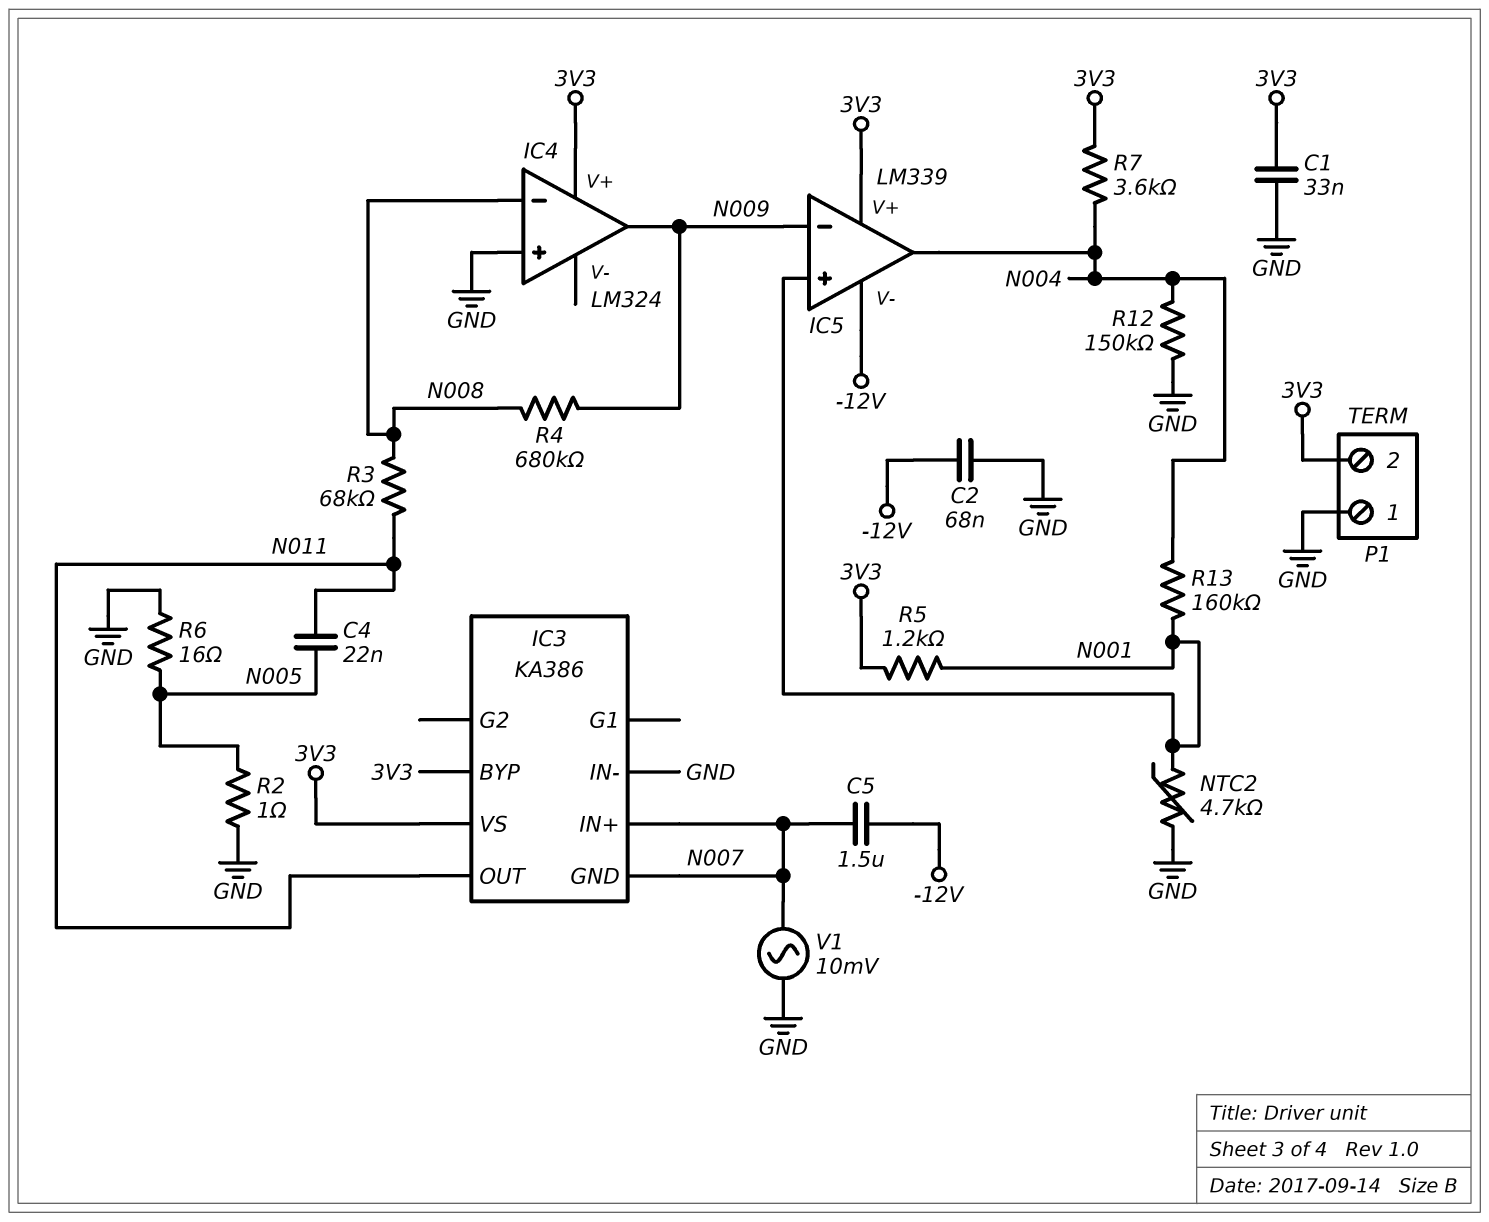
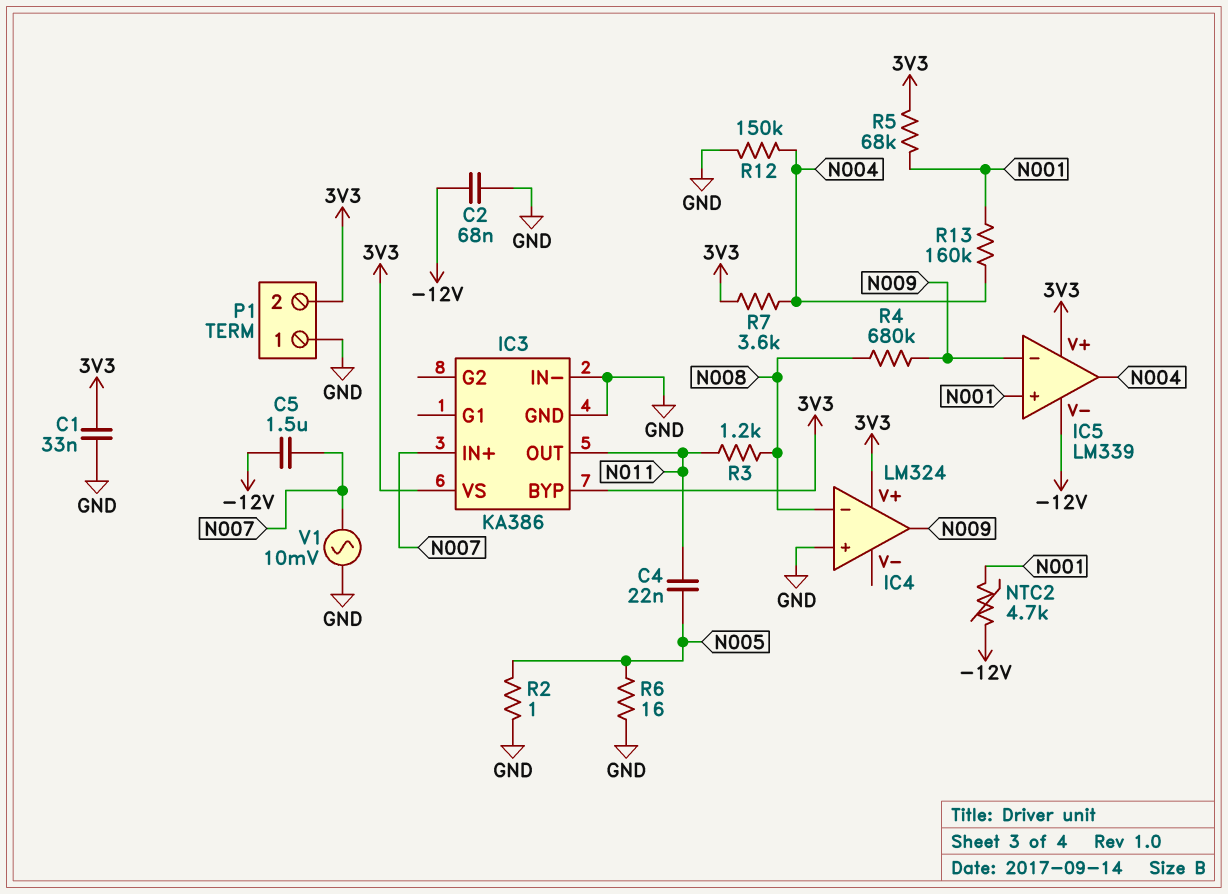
IC3 pin GND: N007 -> GND
NTC2: 4.7k (GND, N001) -> 4.7k (-12V, N001)
R3: 68k (N008, N011) -> 1.2k (N008, N011)
R5: 1.2k (3V3, N001) -> 68k (3V3, N001)

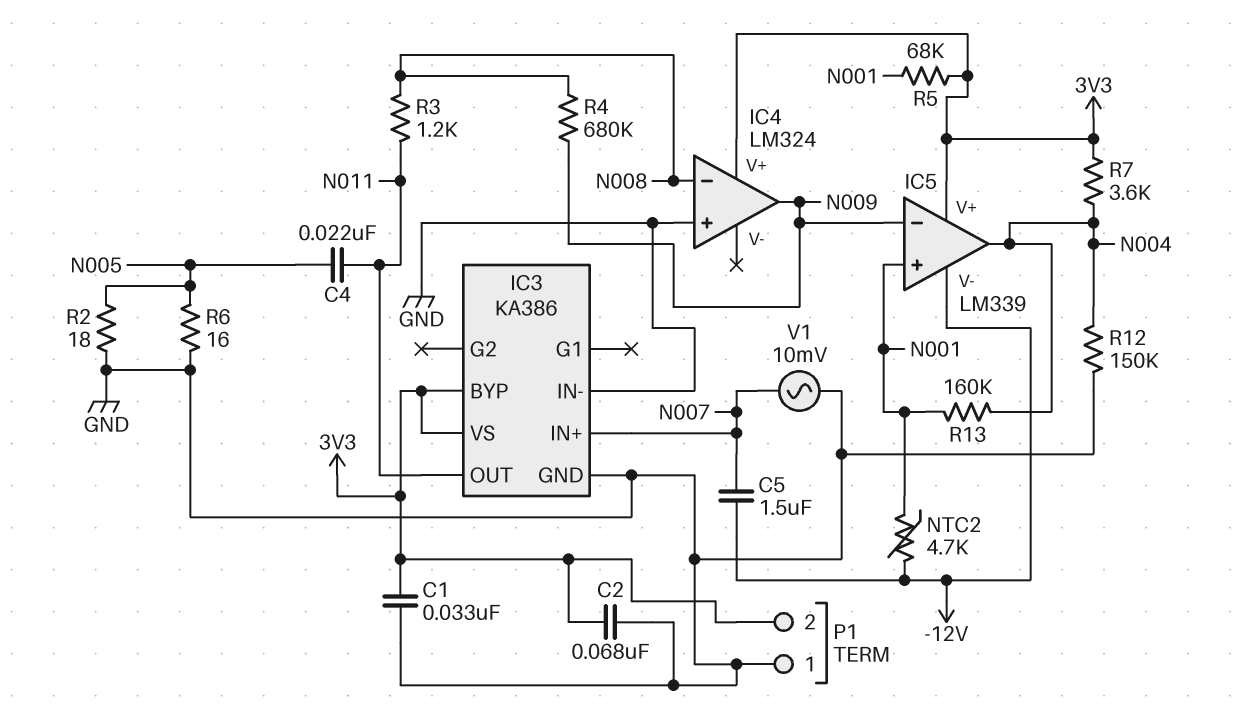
C2: 68nF (-12V, GND) -> 68nF (3V3, GND)
R2: 1 (GND, N005) -> 18 (GND, N005)

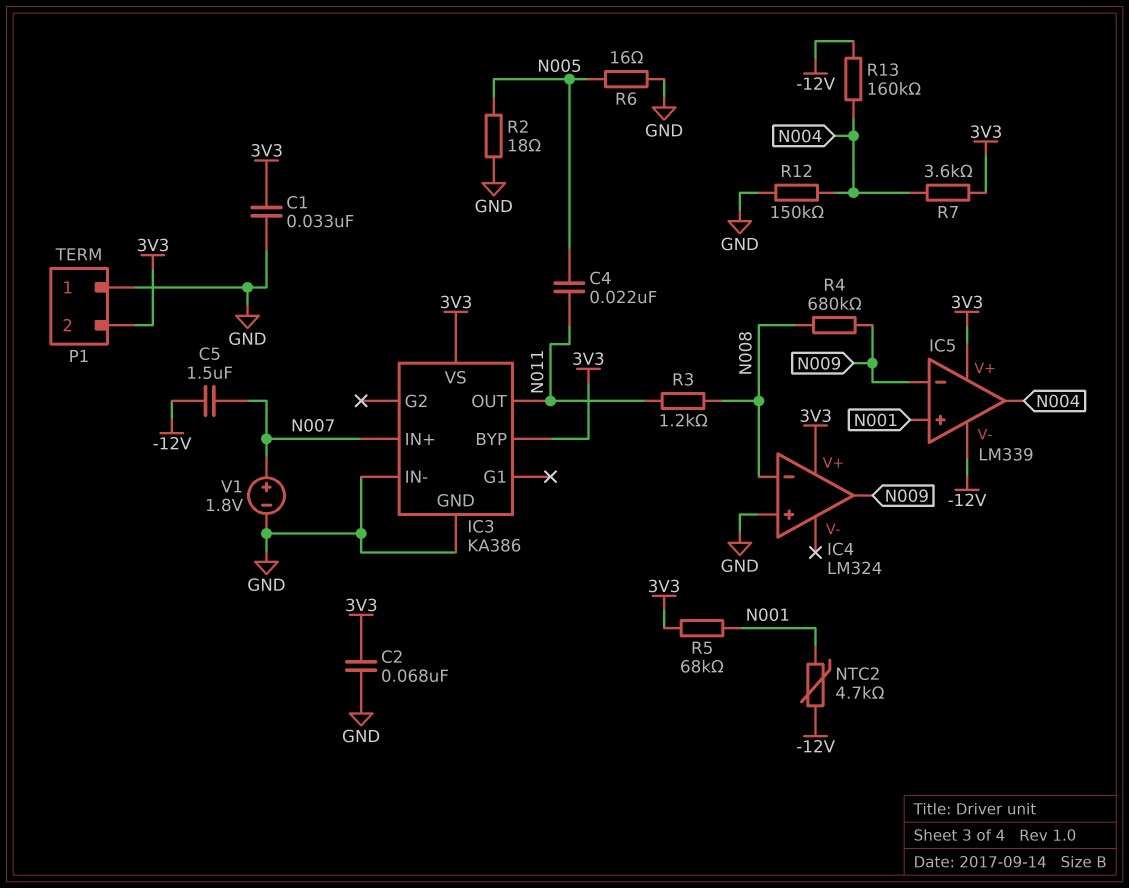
R13: 160k (N001, N004) -> 160k (-12V, N004)
V1: AC 10mV (GND, N007) -> 1.8V (plus N007, minus GND)

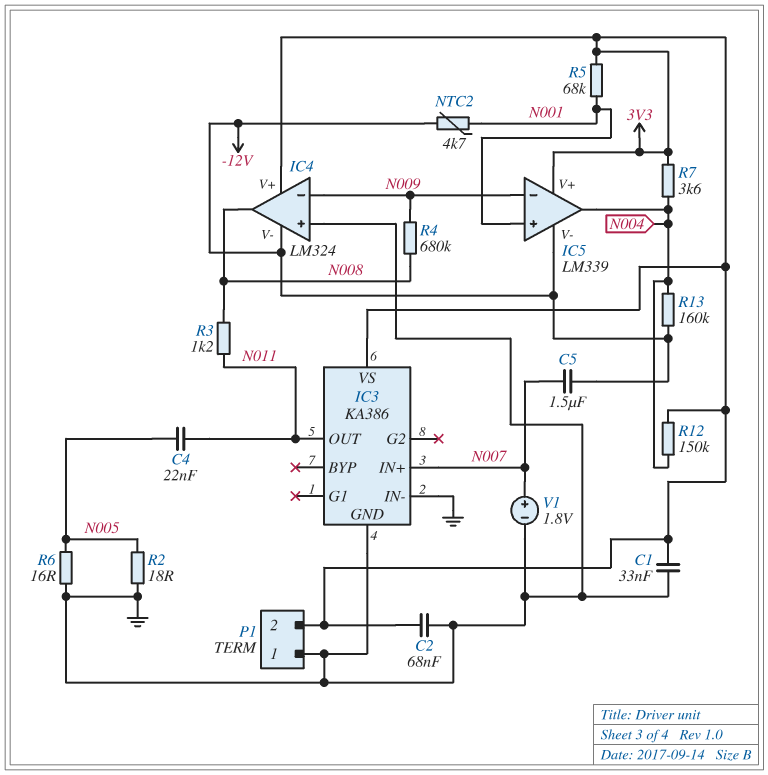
IC3 pin BYP: 3V3 -> none
IC4 pin V-: none -> -12V
IC4 pin in-: N008 -> N009
IC4 pin out: N009 -> N008
R12: 150k (GND, N004) -> 150k (3V3, N004)

